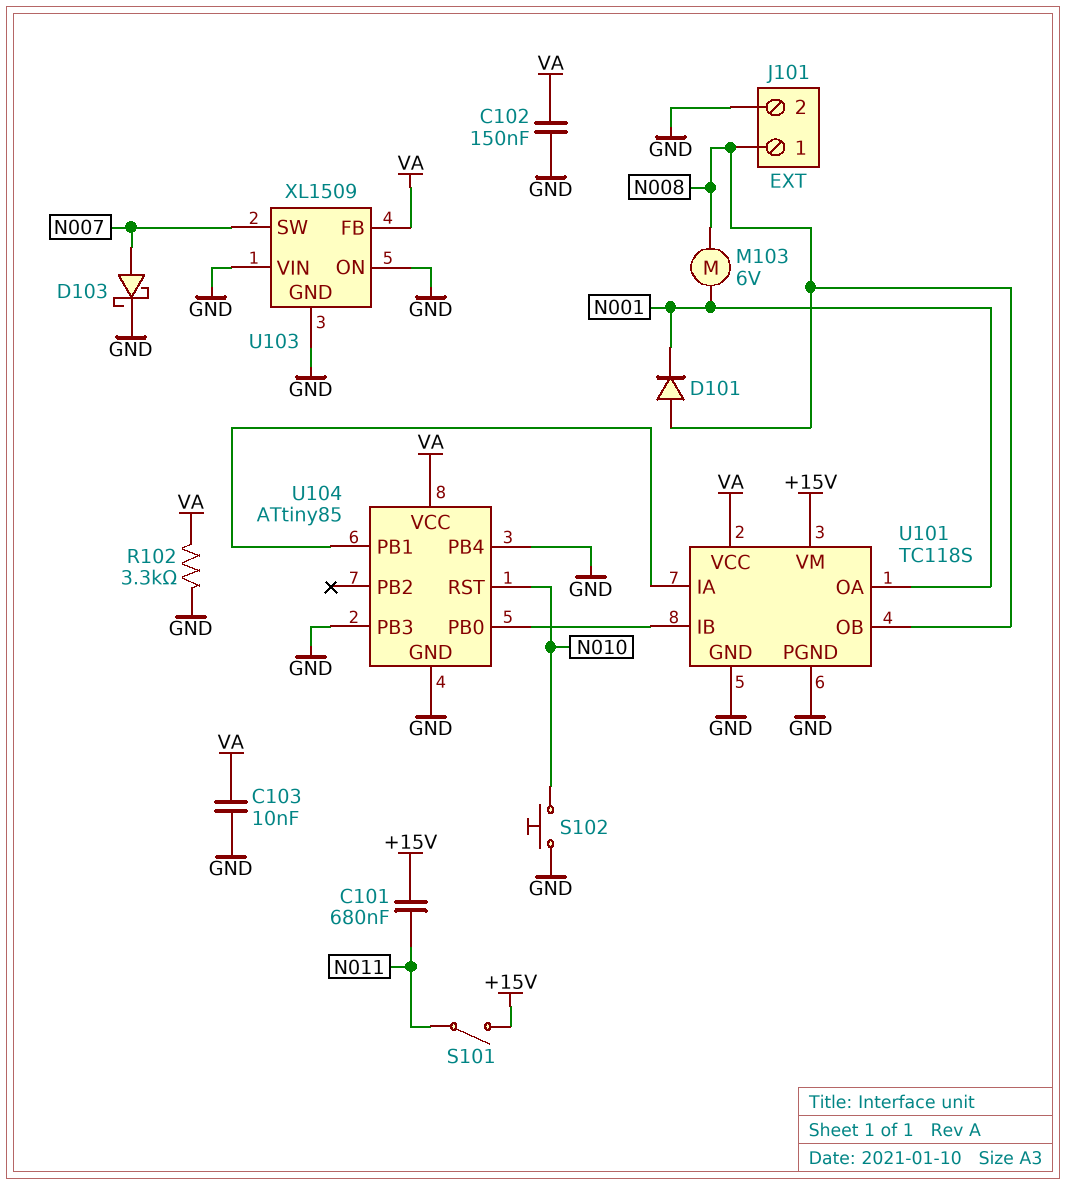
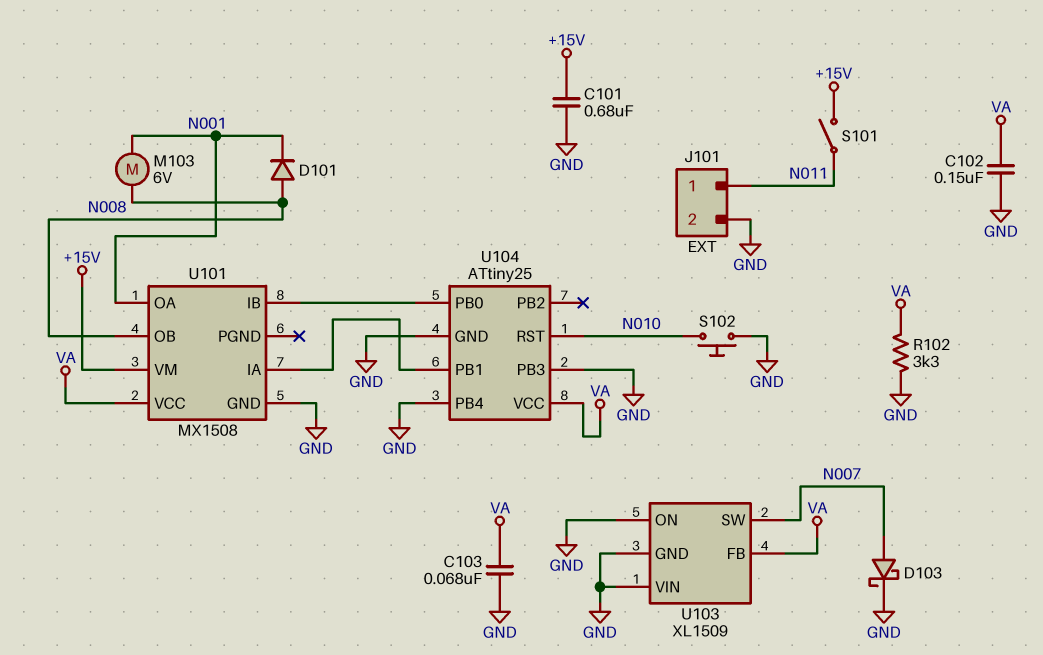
C101: 680nF (+15V, N011) -> 680nF (+15V, GND)
C103: 10nF (GND, VA) -> 68nF (GND, VA)
J101 pin 1: N008 -> N011
U101: TC118S -> MX1508
U101 pin PGND: GND -> none
U104: ATtiny85 -> ATtiny25

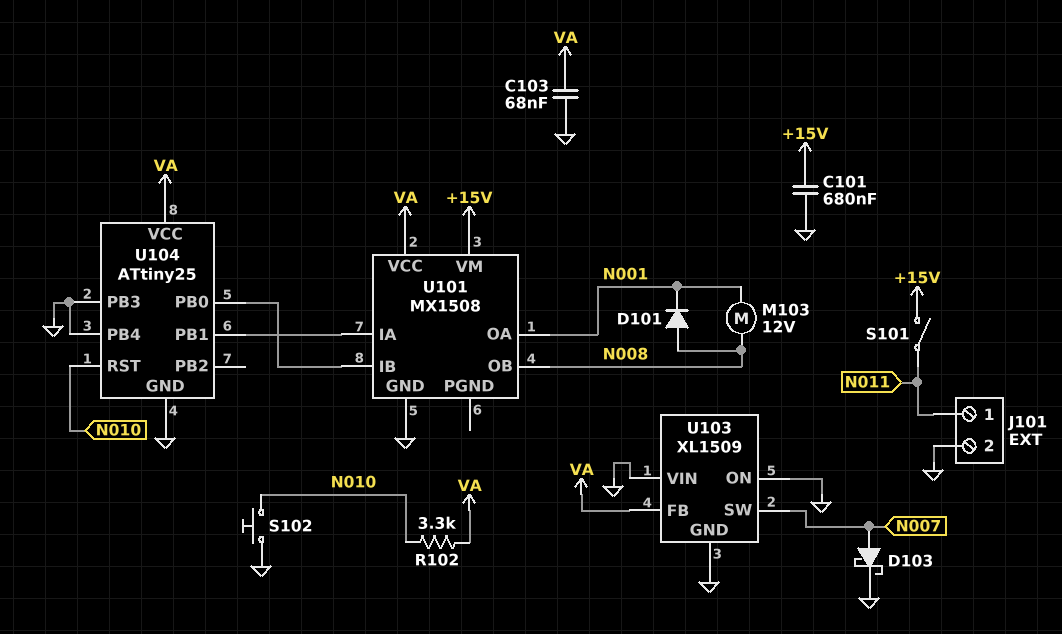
C102: 150nF (GND, VA) -> none
M103: motor 6V (N001, N008) -> motor 12V (N001, N008)
R102: 3.3k (GND, VA) -> 3.3k (N010, VA)

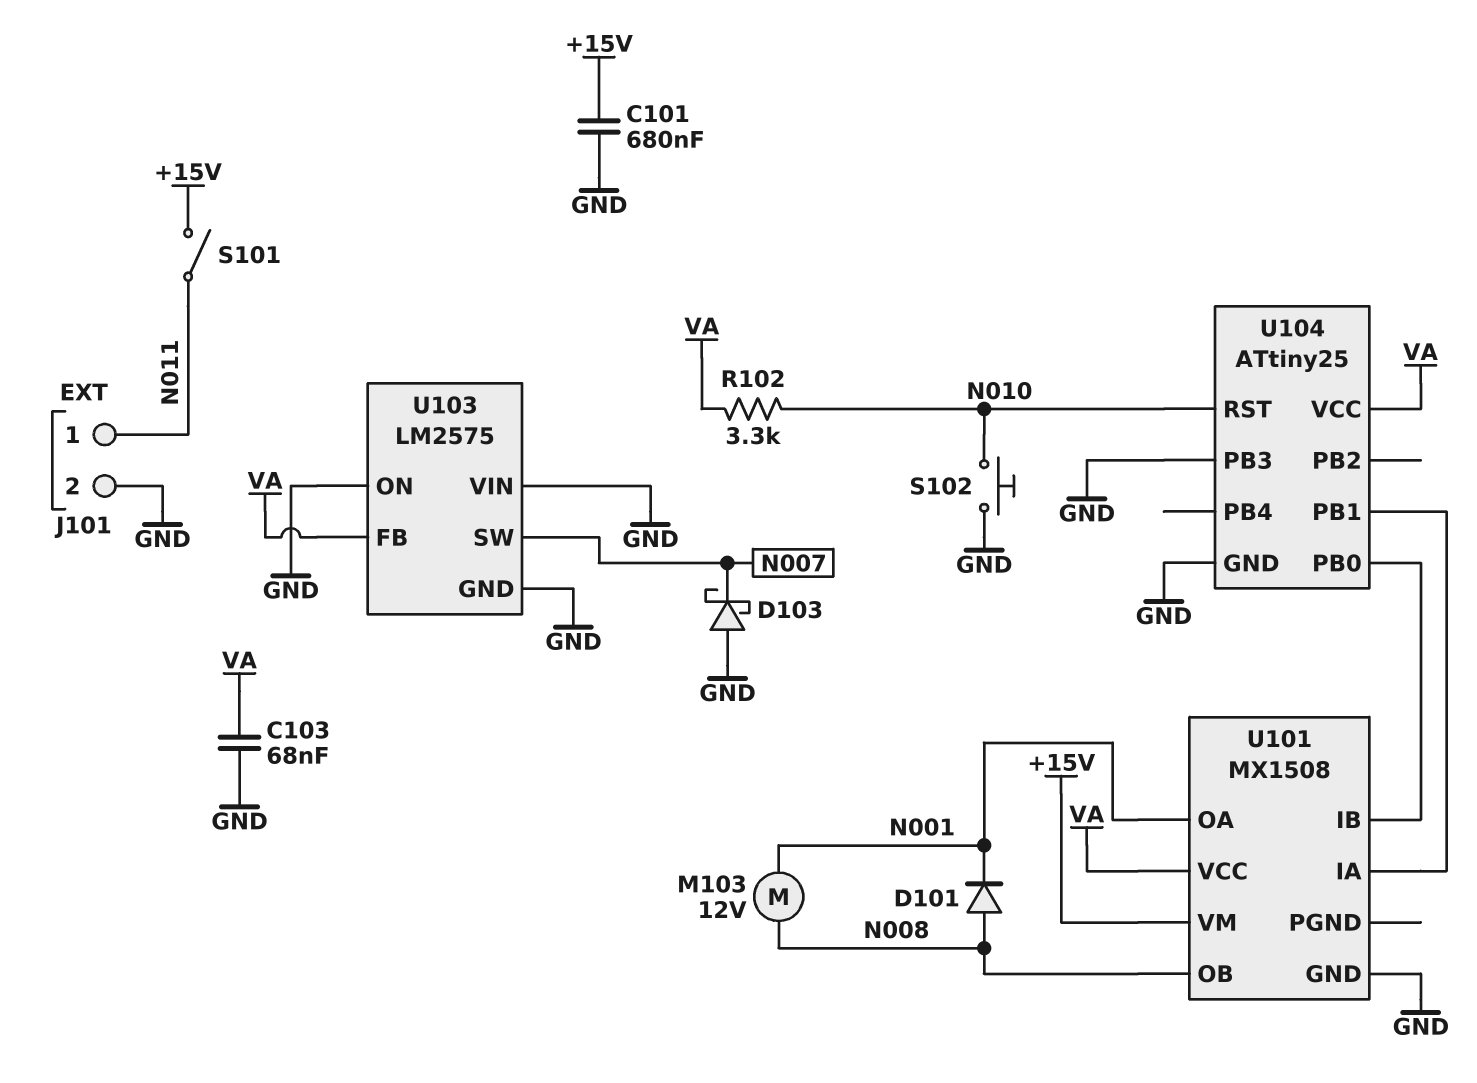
D103: schottky (A N007, K GND) -> schottky (A GND, K N007)
U103: XL1509 -> LM2575
U104 pin PB4: GND -> none

